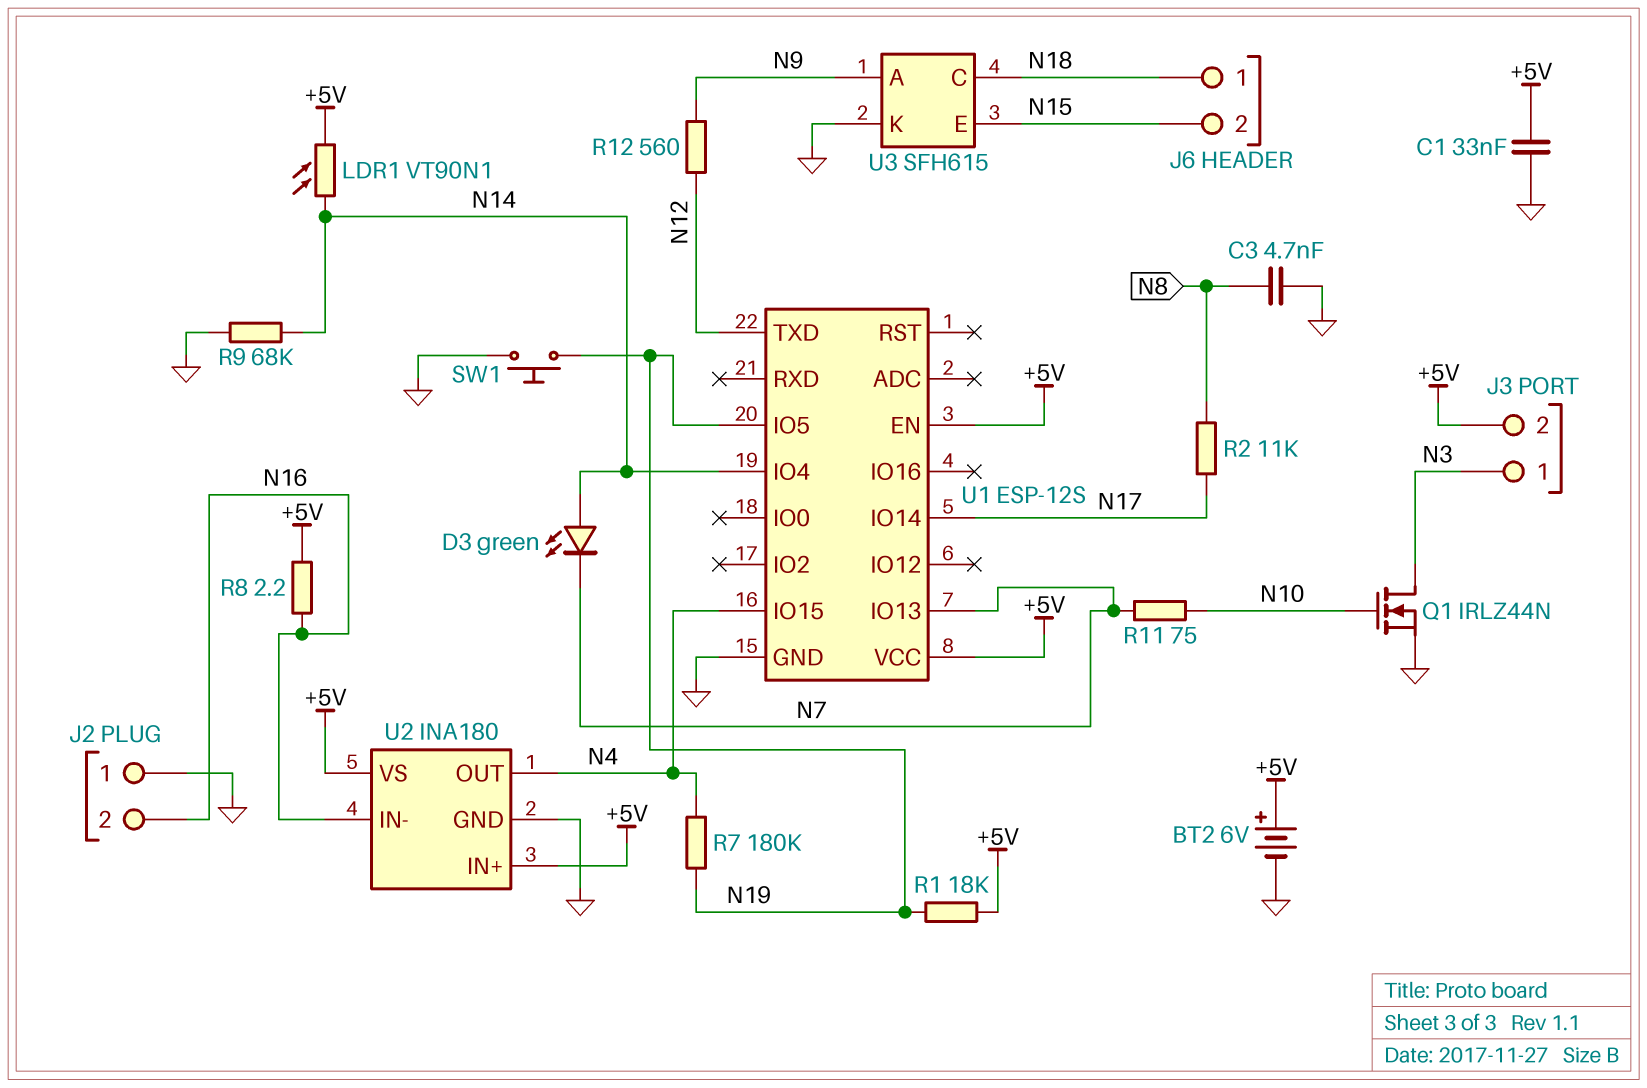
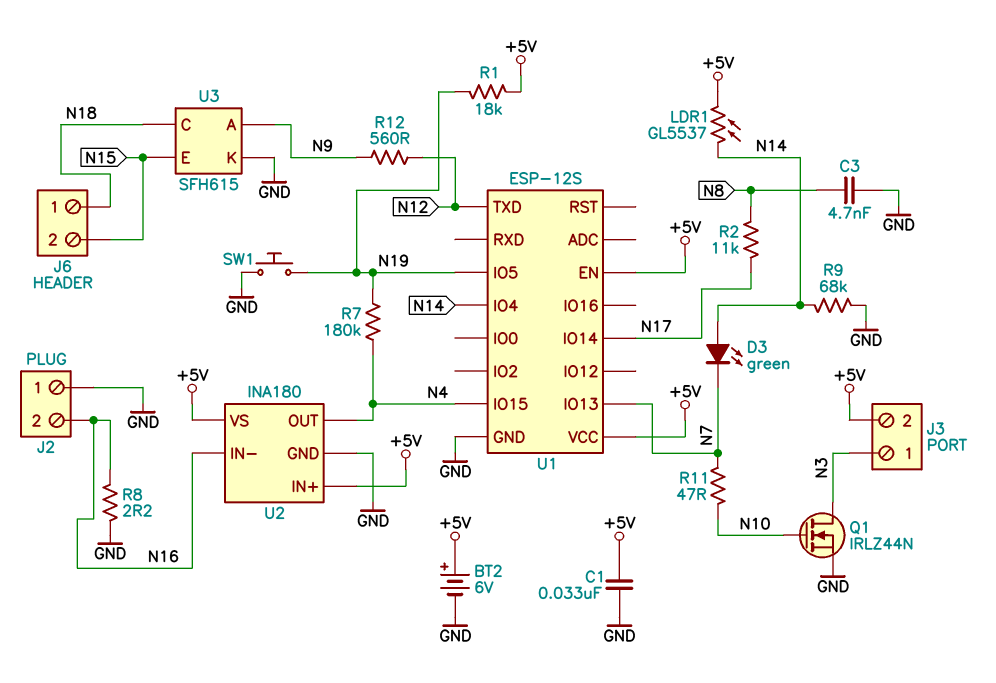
LDR1: VT90N1 (+5V, N14) -> GL5537 (+5V, N14)
R8: 2.2 (+5V, N16) -> 2.2 (GND, N16)
R11: 75 (N7, N10) -> 47 (N7, N10)

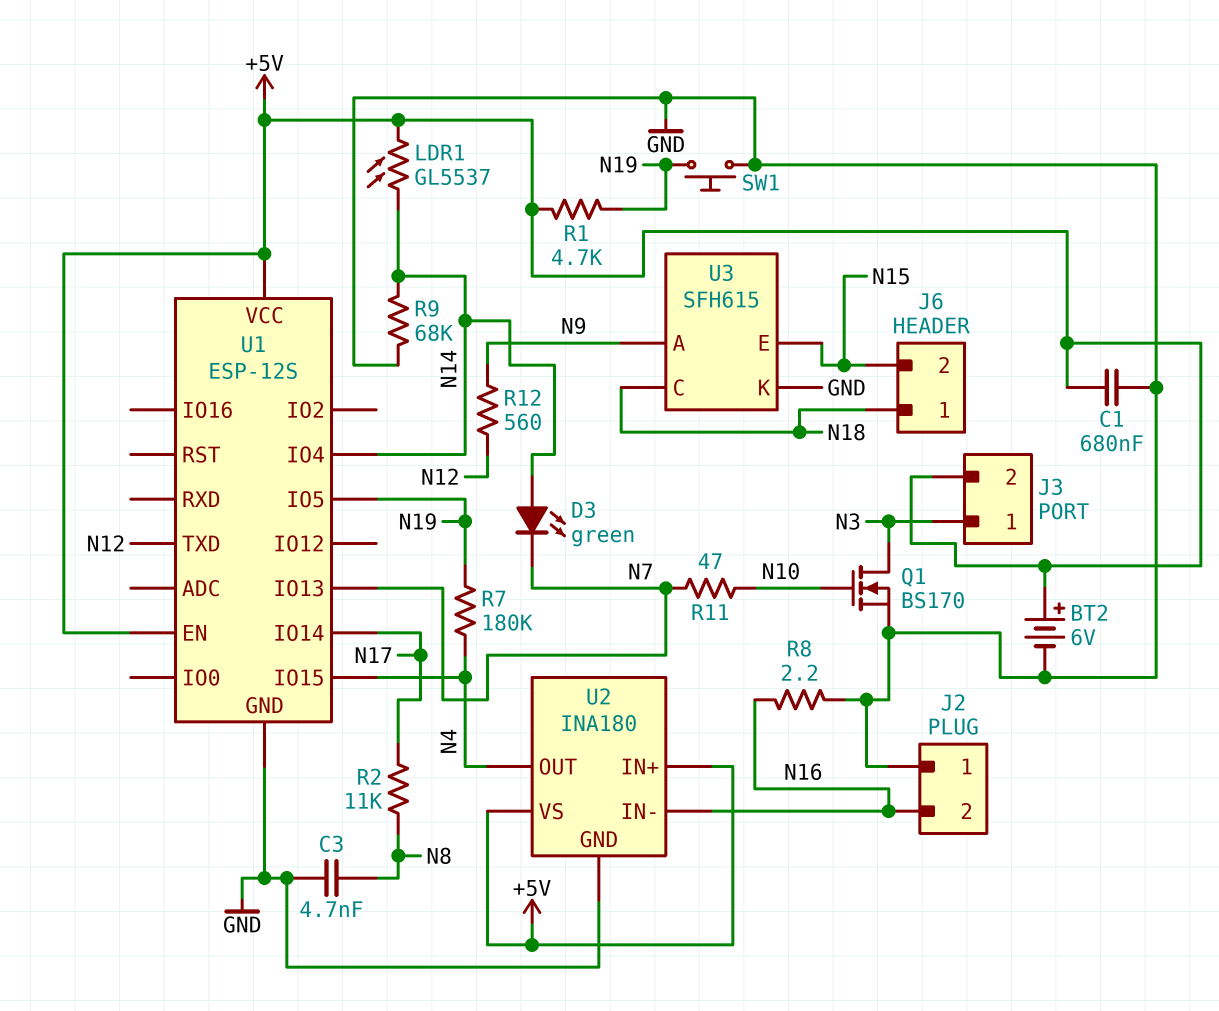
C1: 33nF (+5V, GND) -> 680nF (+5V, GND)
Q1: NMOS IRLZ44N (G N10, D N3, S GND) -> NMOS BS170 (G N10, D N3, S GND)
R1: 18k (+5V, N19) -> 4.7k (+5V, N19)

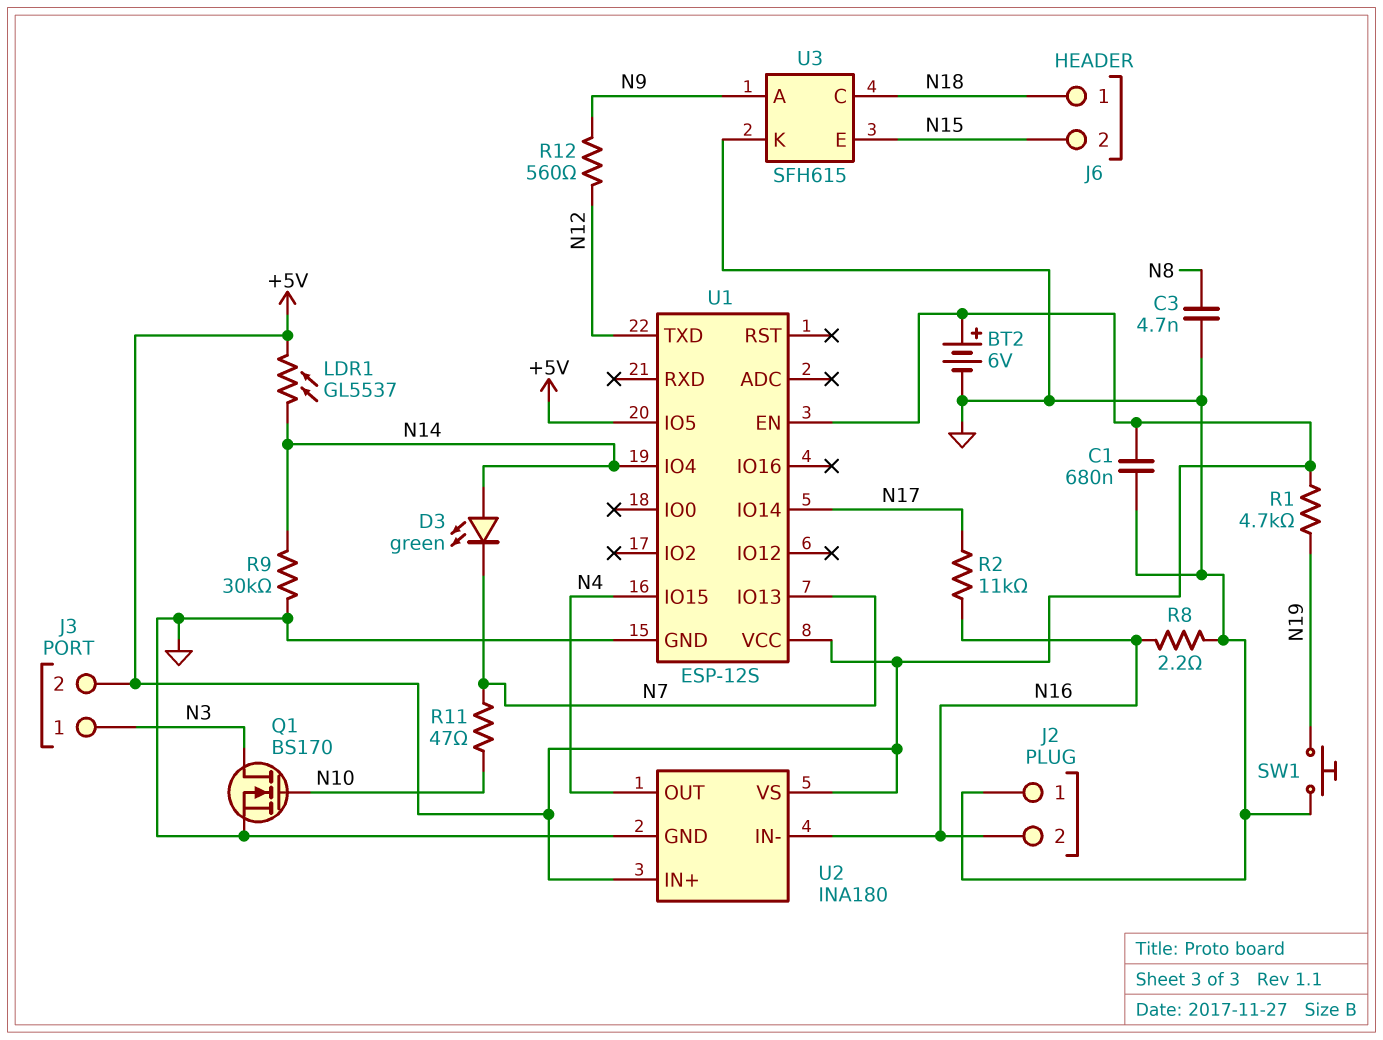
R2: 11k (N8, N17) -> 11k (N16, N17)
R7: 180k (N4, N19) -> none
R9: 68k (GND, N14) -> 30k (GND, N14)
U1 pin IO5: N19 -> +5V

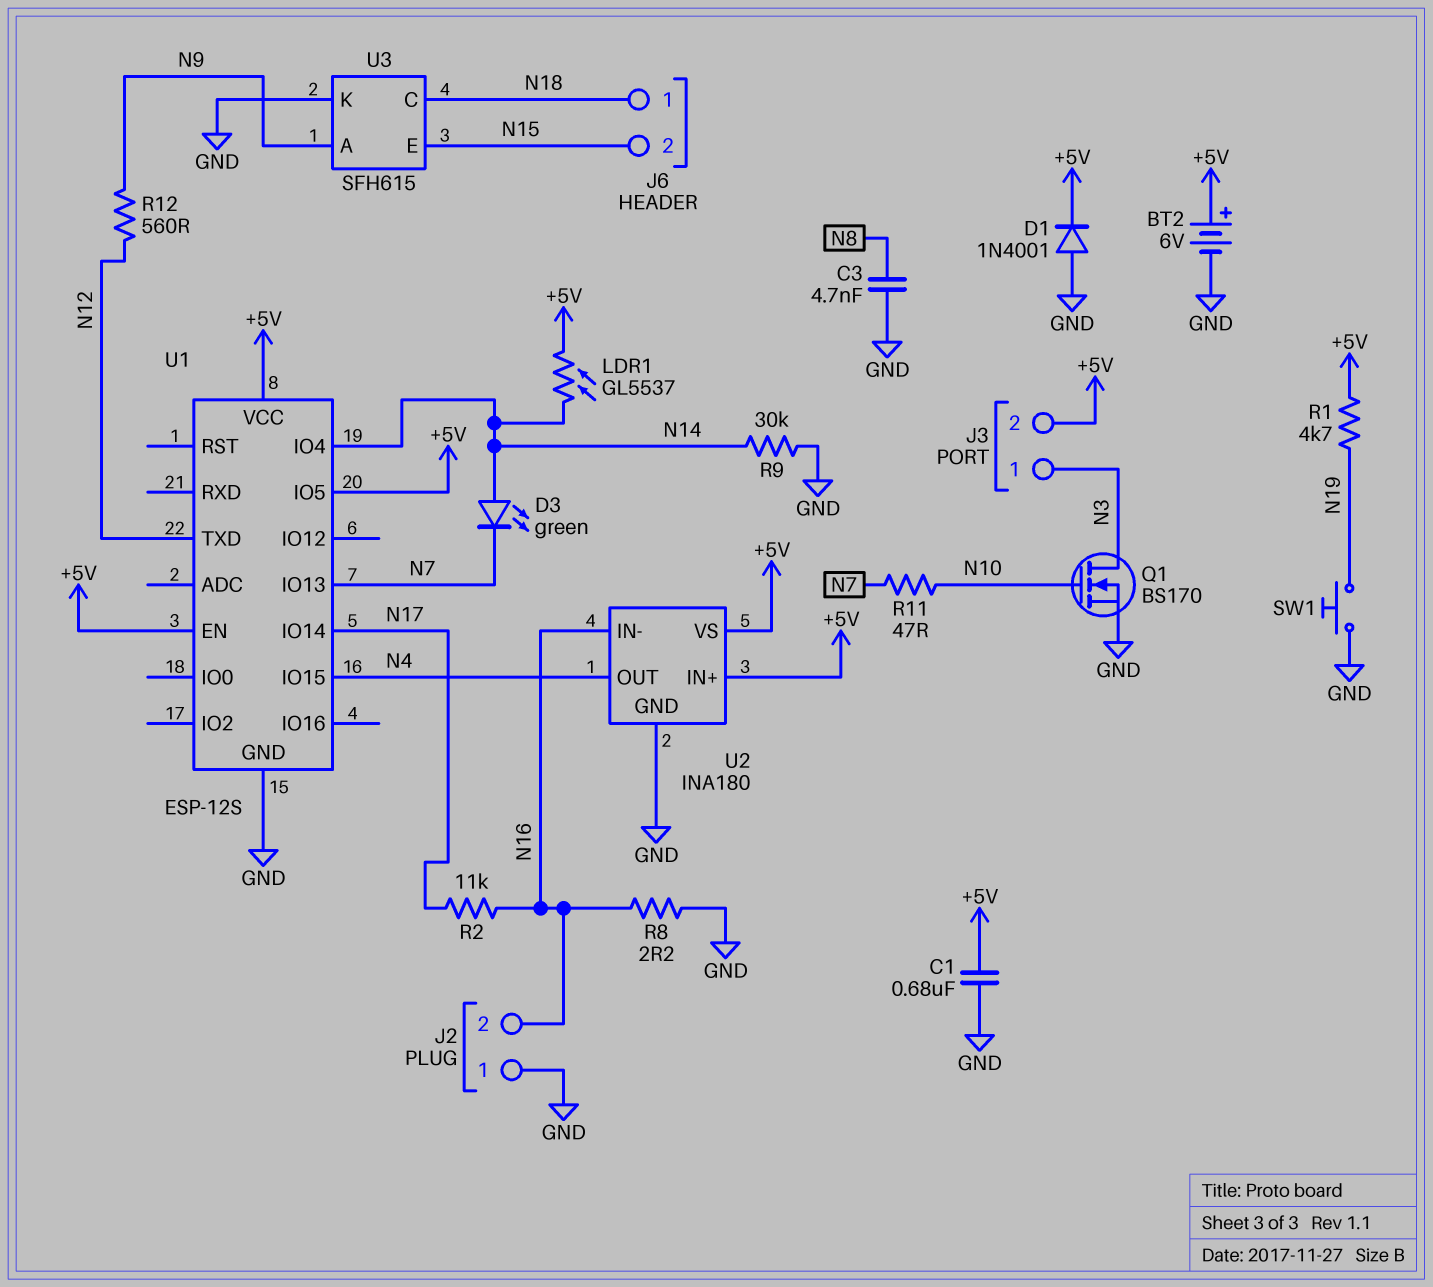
D1: none -> diode 1N4001 (A GND, K +5V)

